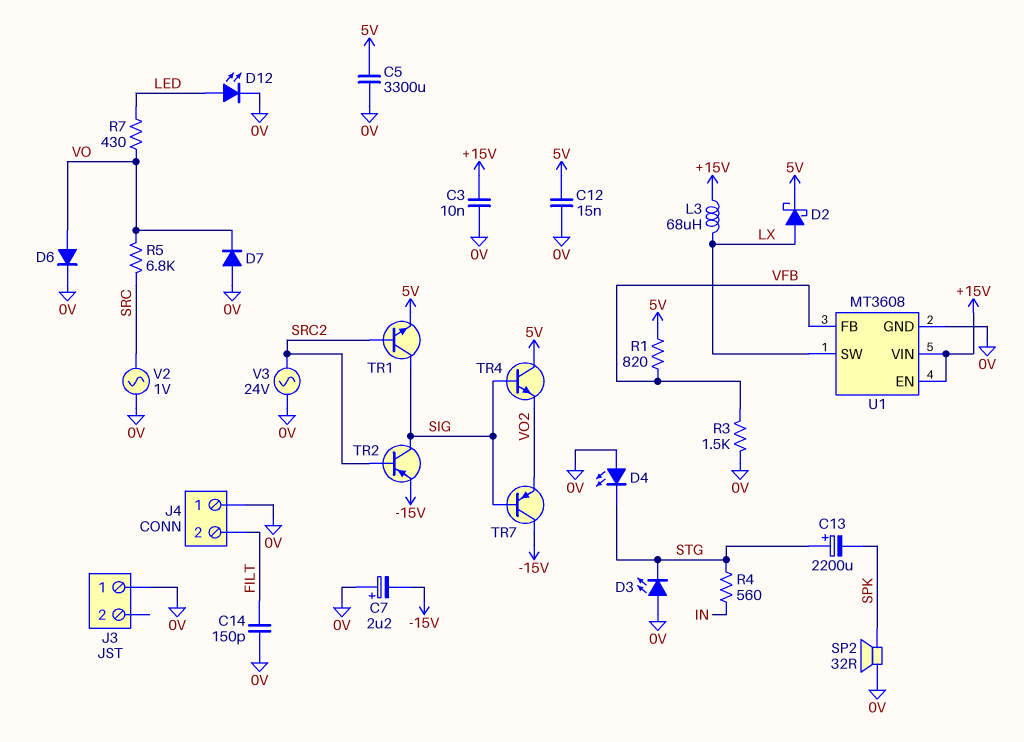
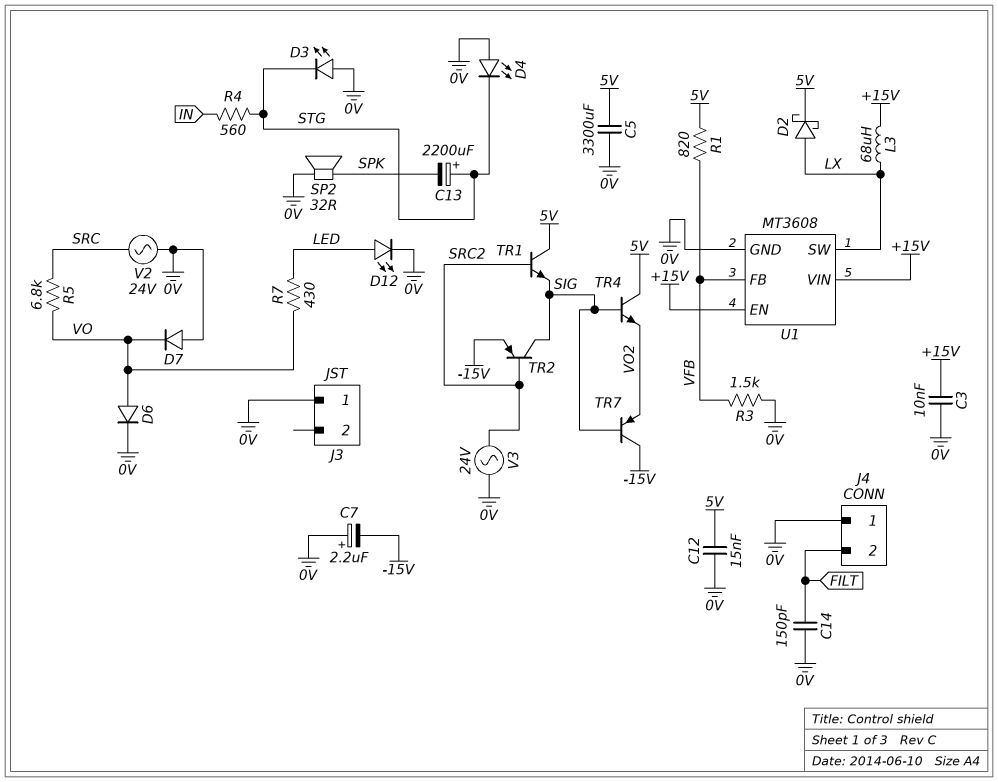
TR1: NPN (B SRC2, C SIG, E 5V) -> NPN (B SRC2, C 5V, E SIG)
V2: AC 1V (0V, SRC) -> AC 24V (0V, SRC)

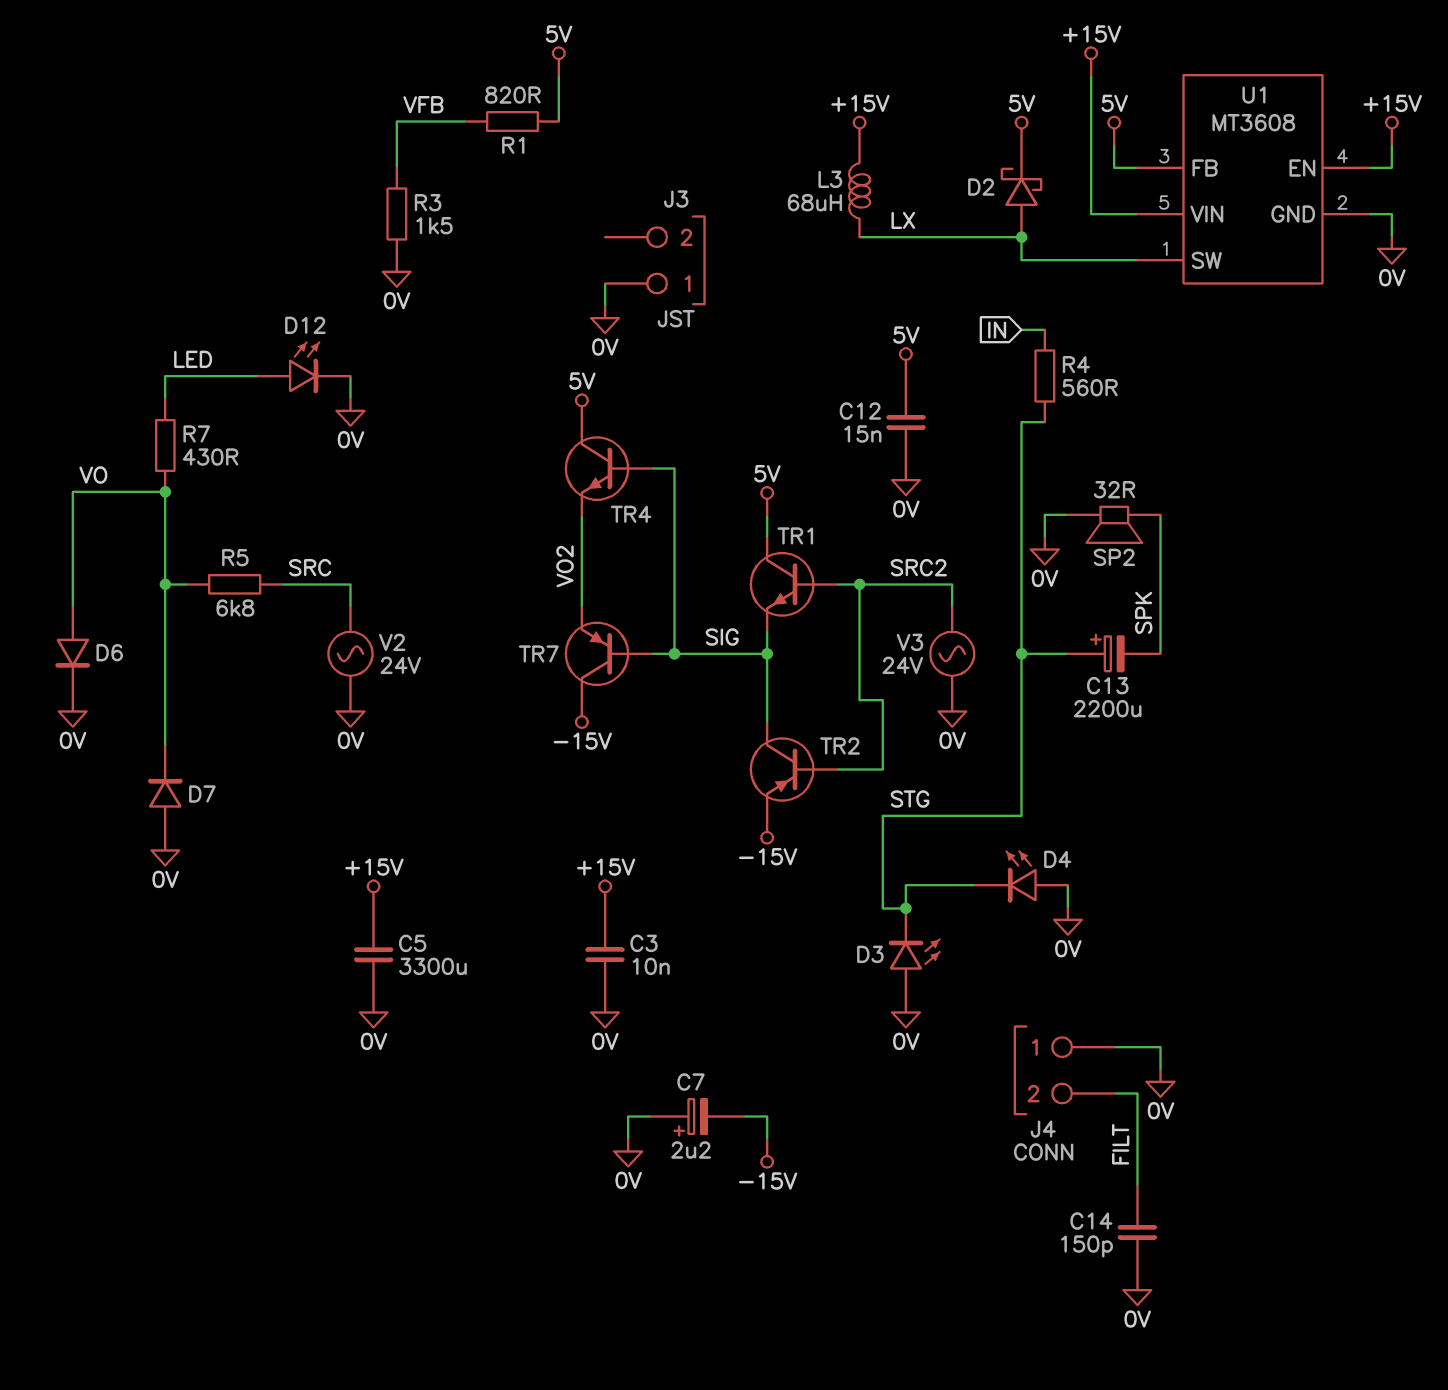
C5: 3300uF (0V, 5V) -> 3300uF (+15V, 0V)
U1 pin FB: VFB -> 5V

